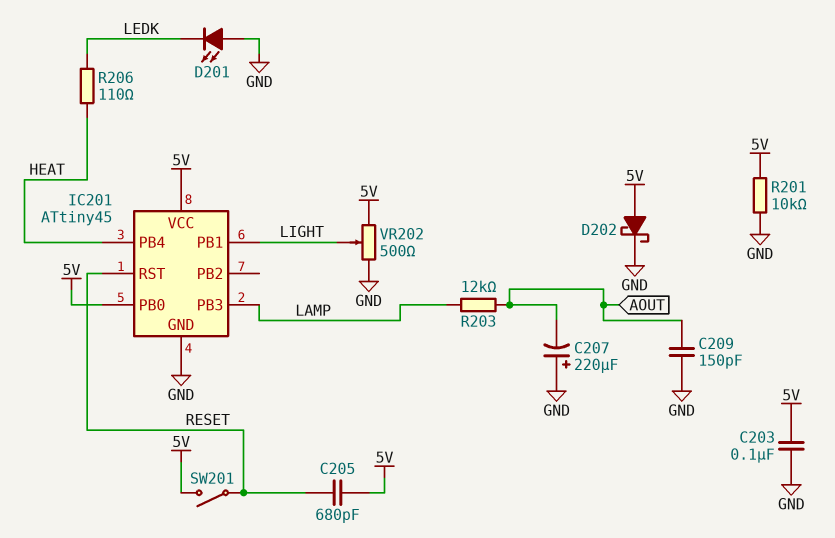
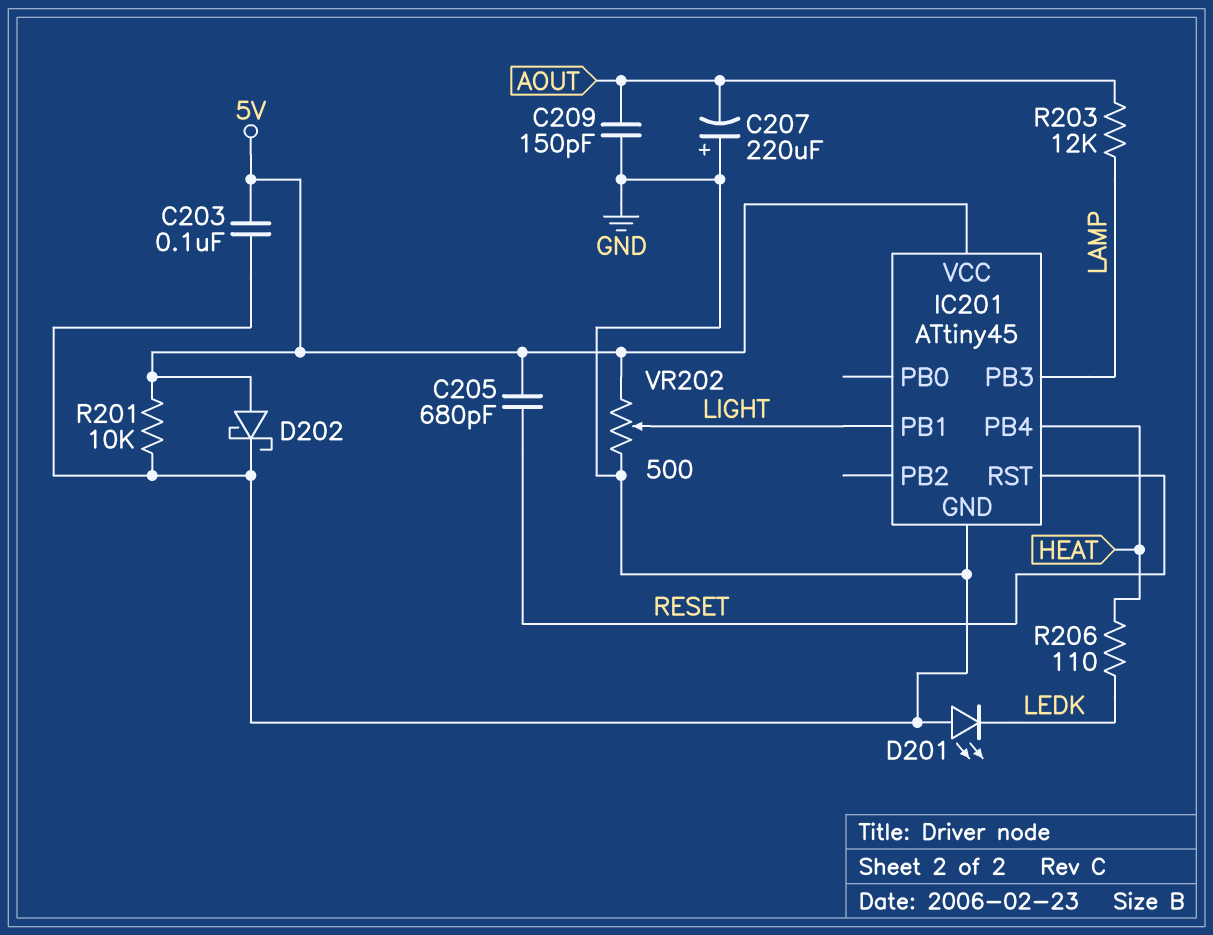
IC201 pin PB0: 5V -> none
SW201: switch (5V, RESET) -> none

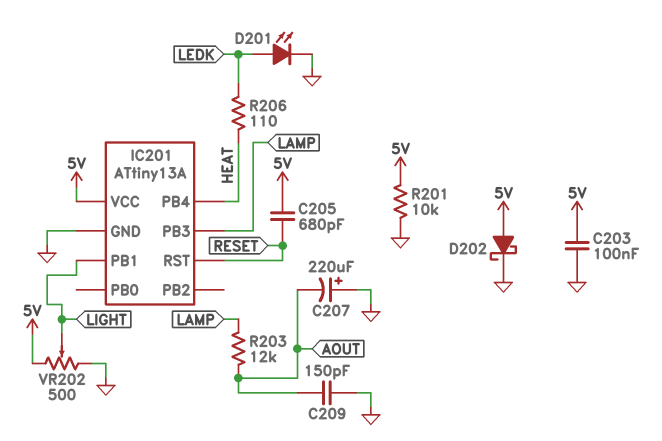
D201: LED (A GND, K LEDK) -> LED (A LEDK, K GND)
IC201: ATtiny45 -> ATtiny13A

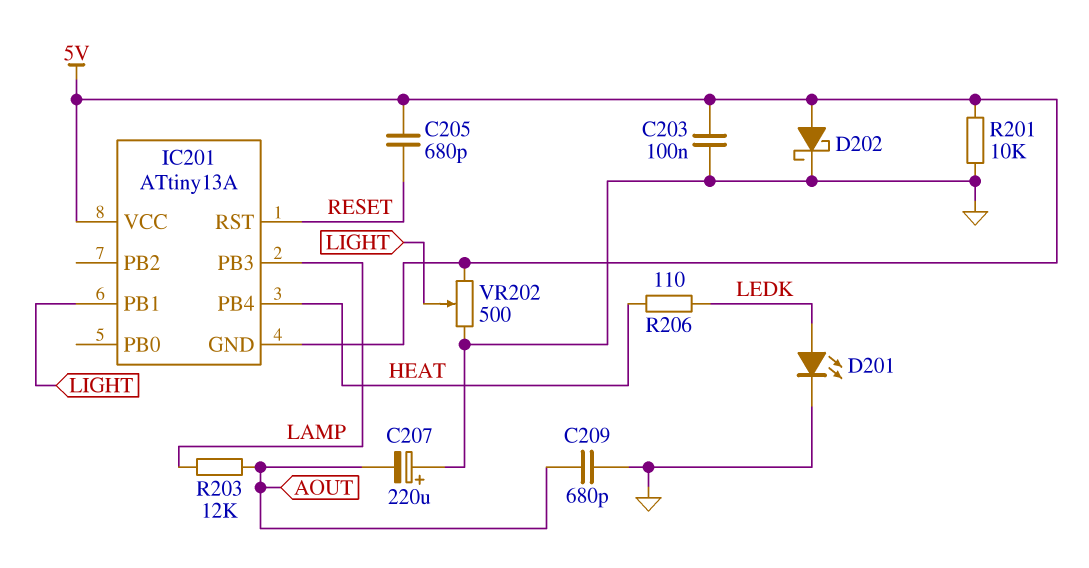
C209: 150pF (AOUT, GND) -> 680pF (AOUT, GND)
IC201 pin GND: GND -> 5V

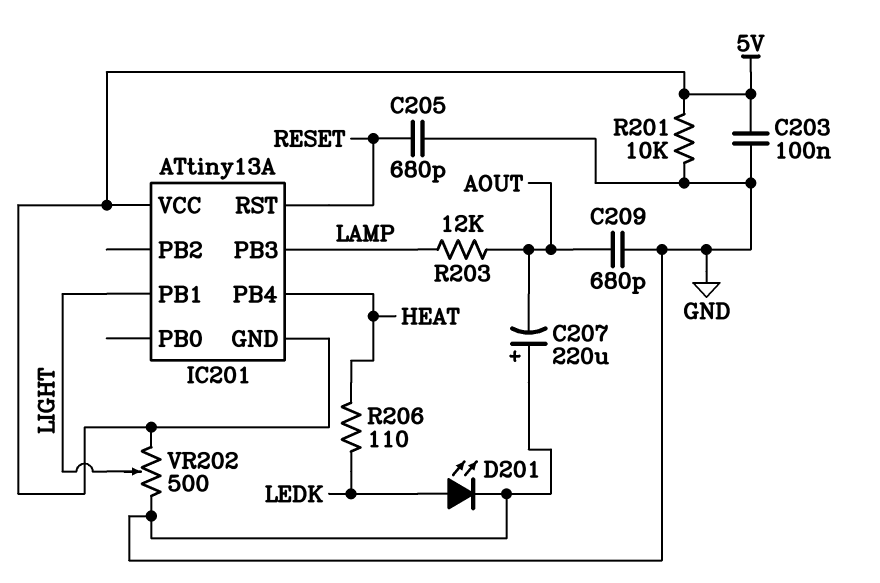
C205: 680pF (5V, RESET) -> 680pF (GND, RESET)
D202: schottky (A 5V, K GND) -> none

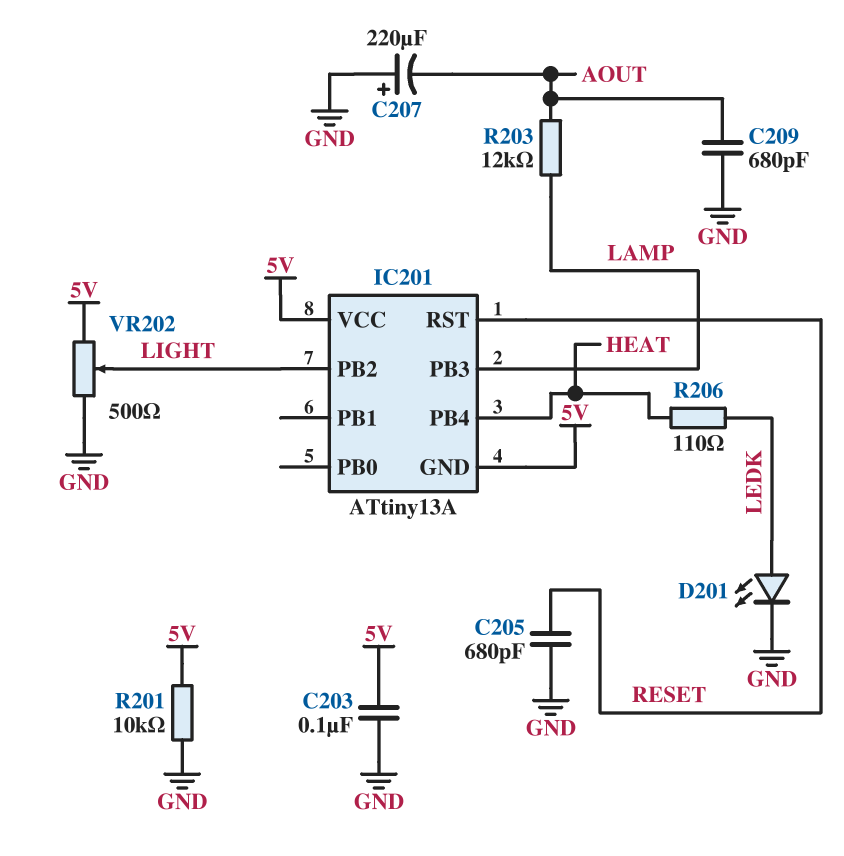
IC201 pin PB1: LIGHT -> none
IC201 pin PB2: none -> LIGHT

